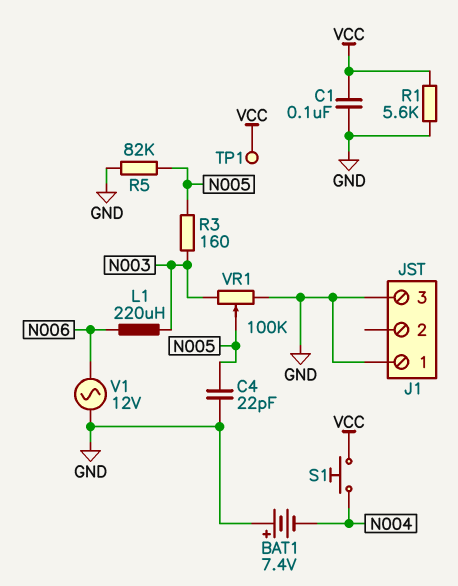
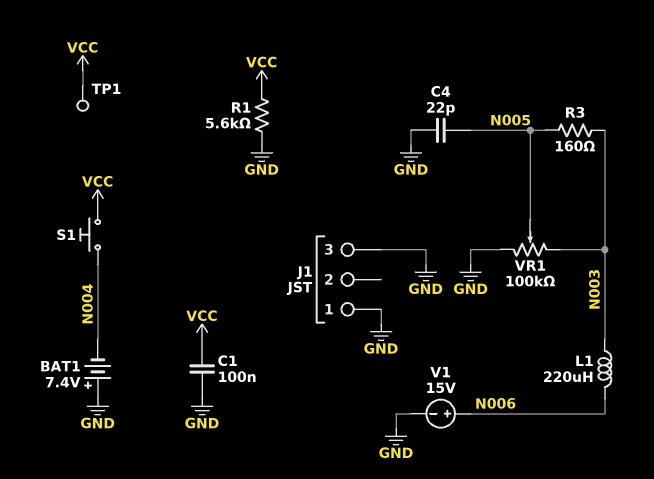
R5: 82k (GND, N005) -> none
V1: AC 12V (GND, N006) -> 15V (plus N006, minus GND)

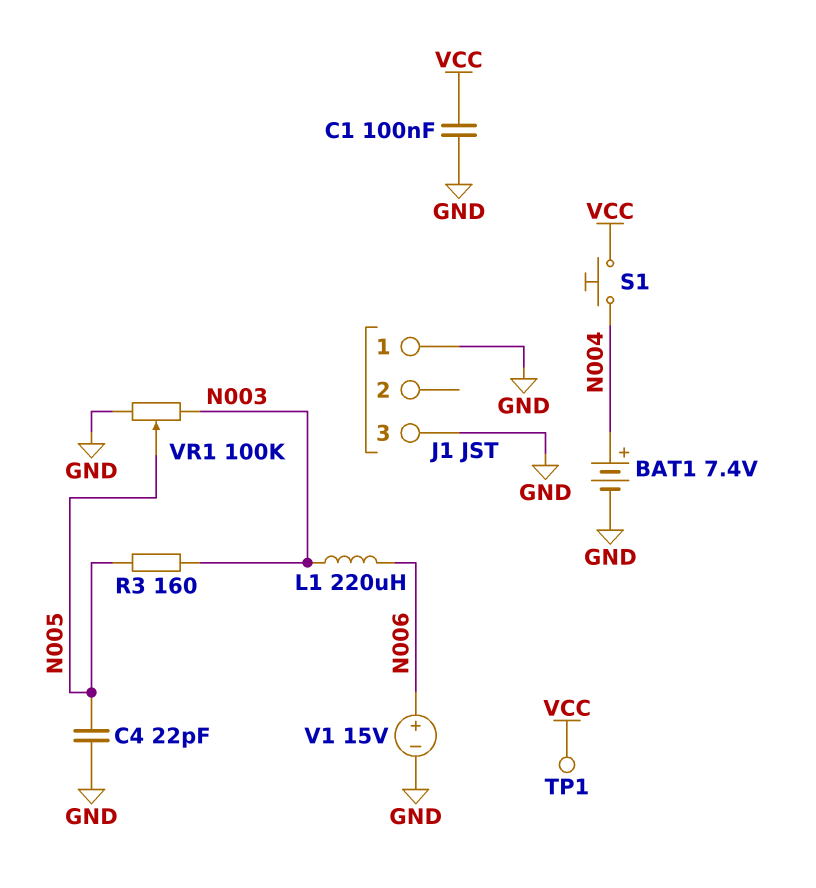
BAT1: 7.4V (plus GND, minus N004) -> 7.4V (plus N004, minus GND)
R1: 5.6k (GND, VCC) -> none

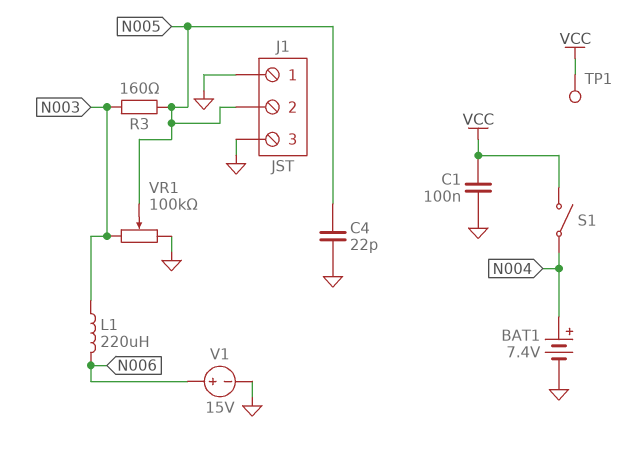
J1 pin 2: none -> N005
S1: button (N004, VCC) -> switch (N004, VCC)

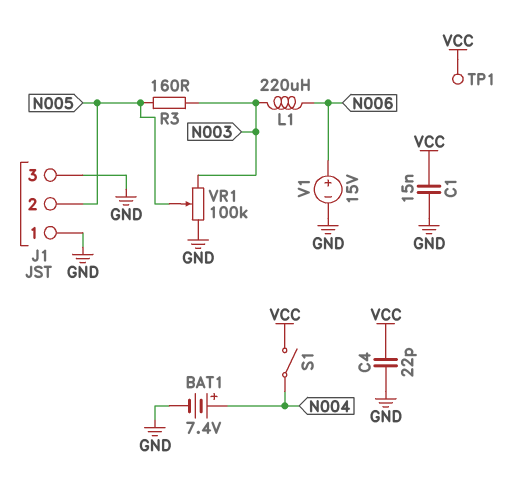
C1: 100nF (GND, VCC) -> 15nF (GND, VCC)
C4: 22pF (GND, N005) -> 22pF (GND, VCC)

